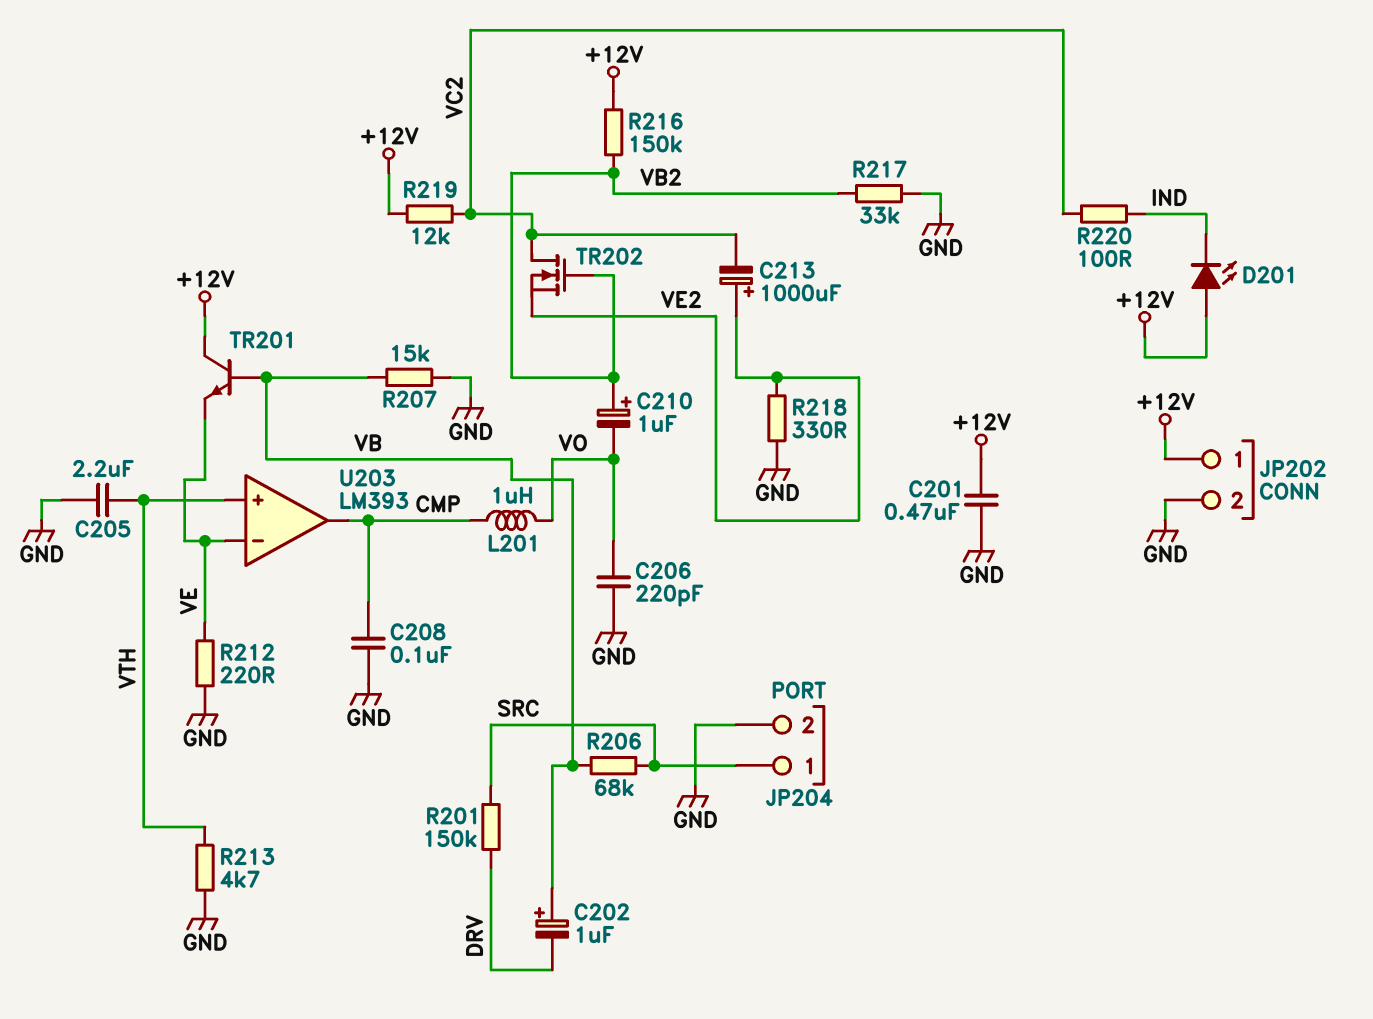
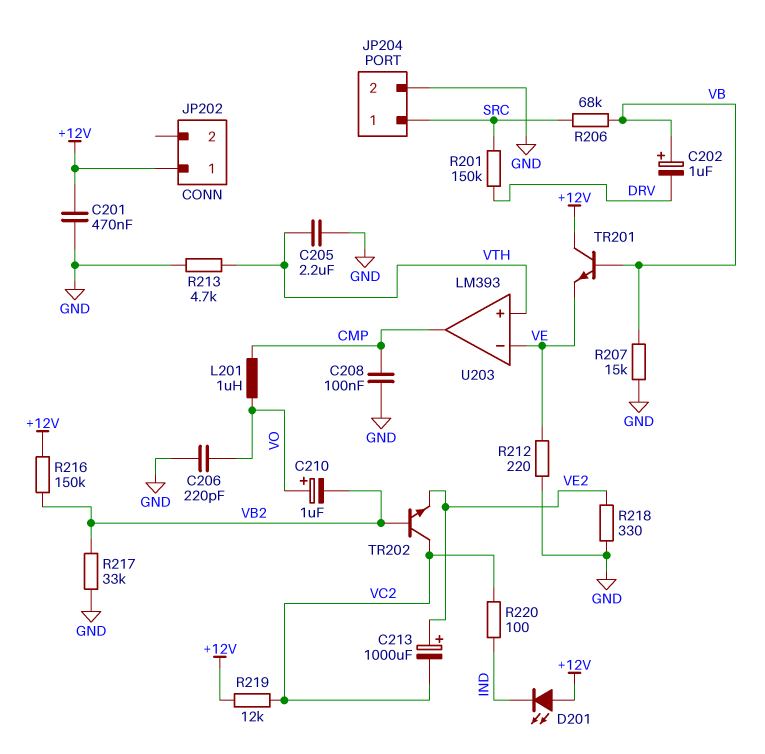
C210: 1uF (plus VB2, minus VO) -> 1uF (plus VO, minus VB2)
JP202 pin 2: GND -> none
TR202: NMOS (G VB2, D VC2, S VE2) -> NPN (B VB2, C VC2, E VE2)

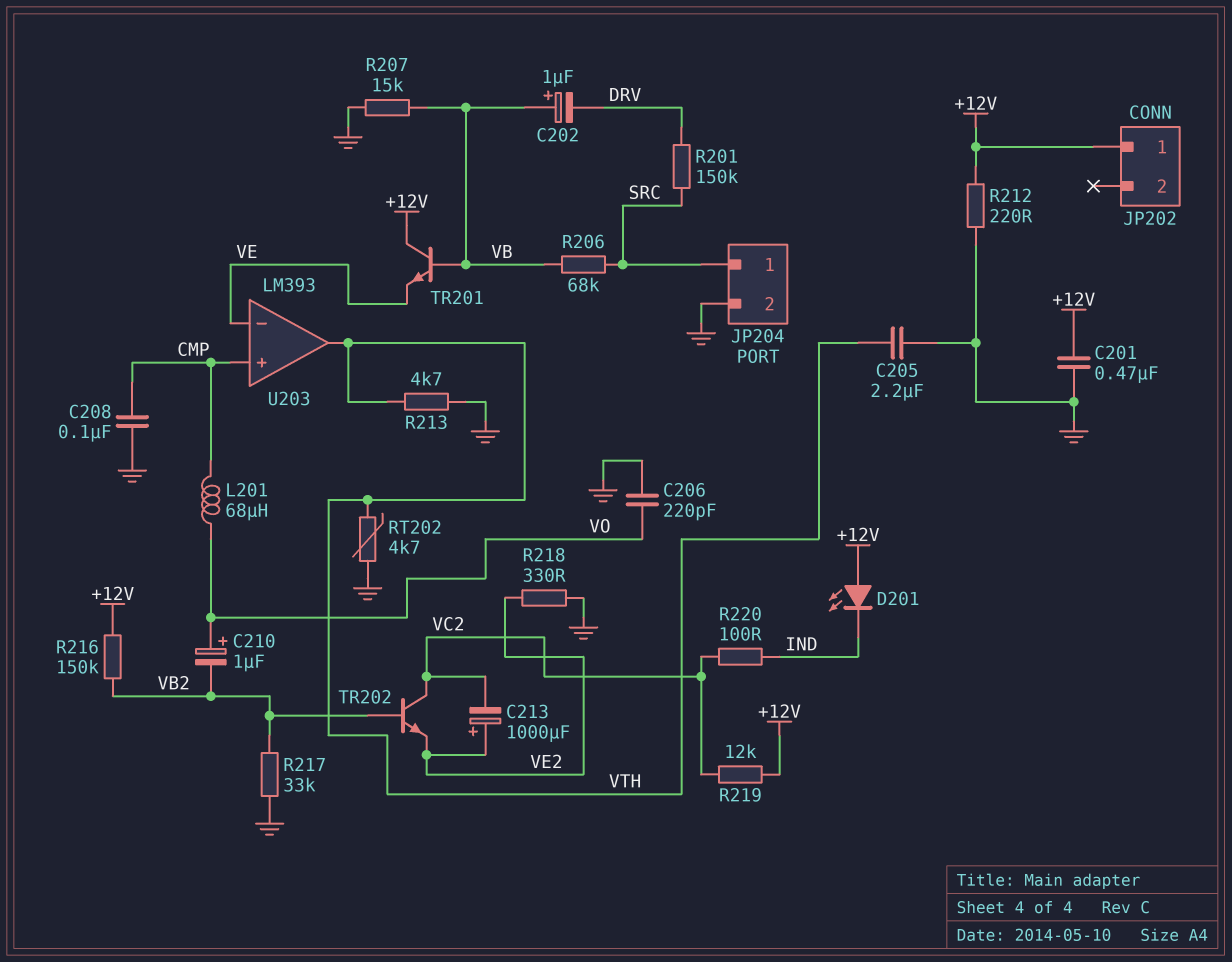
L201: 1uH (CMP, VO) -> 68uH (CMP, VO)
R212: 220 (GND, VE) -> 220 (+12V, GND)
RT202: none -> 4.7k (GND, VTH)
U203 pin in+: VTH -> CMP
U203 pin out: CMP -> VTH

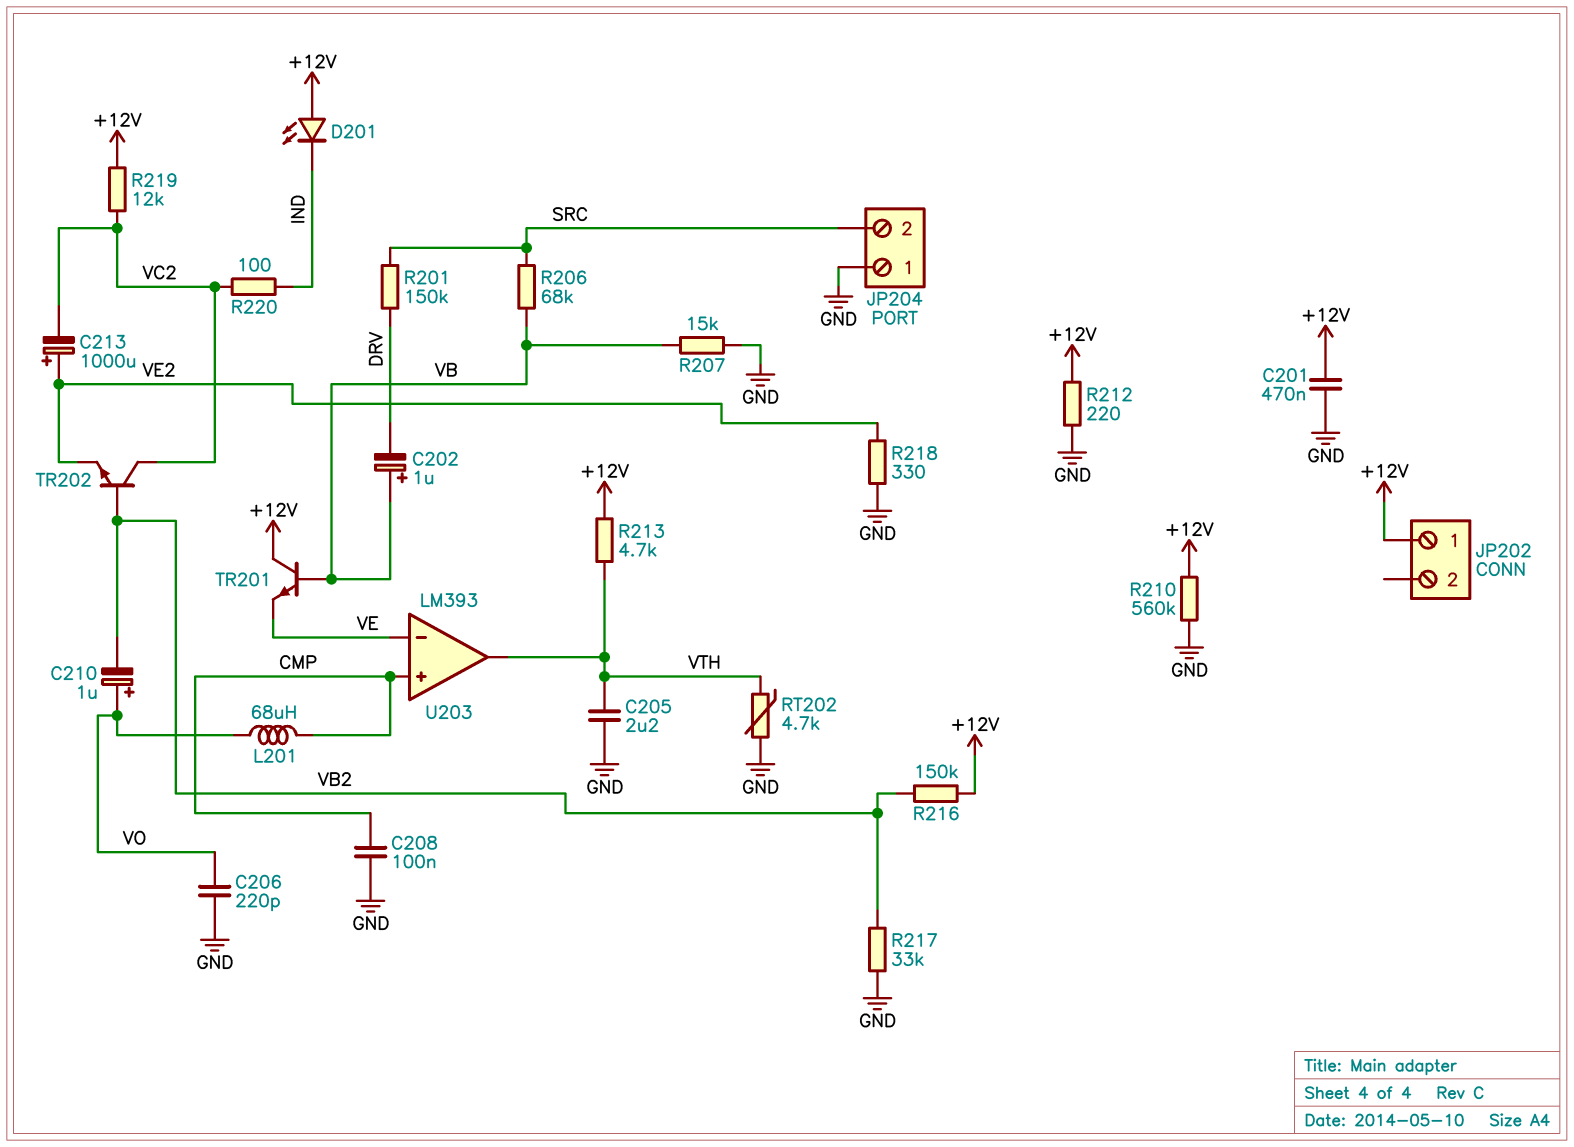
JP204 pin 1: SRC -> GND
JP204 pin 2: GND -> SRC
R210: none -> 560k (+12V, GND)
R213: 4.7k (GND, VTH) -> 4.7k (+12V, VTH)

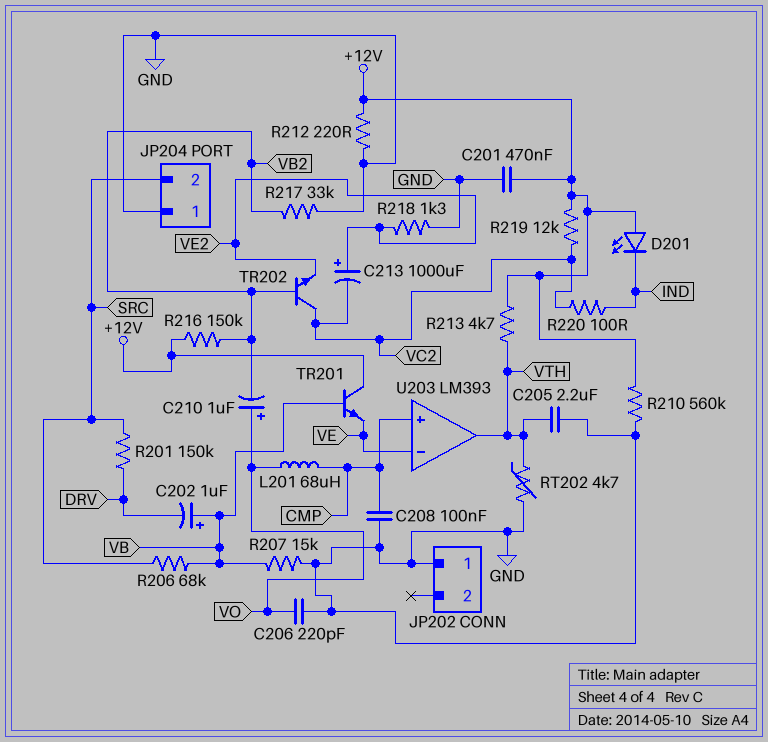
JP202 pin 1: +12V -> GND
R218: 330 (GND, VE2) -> 1.3k (GND, VE2)

